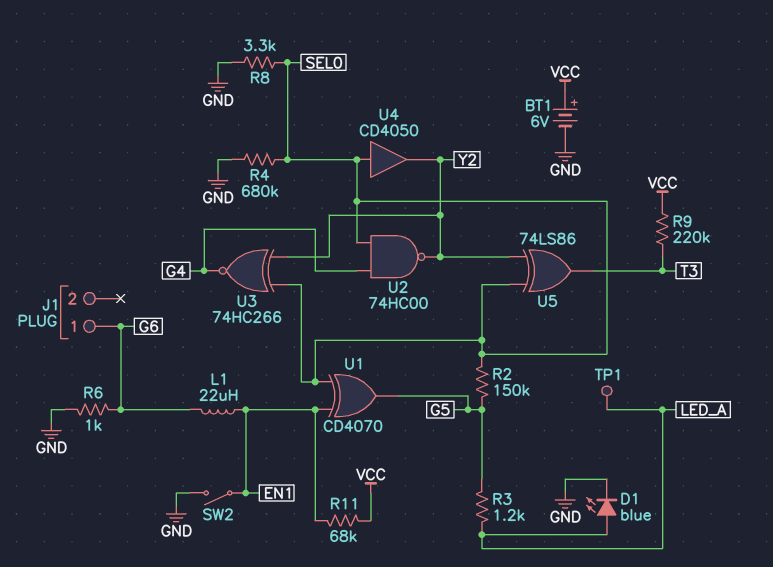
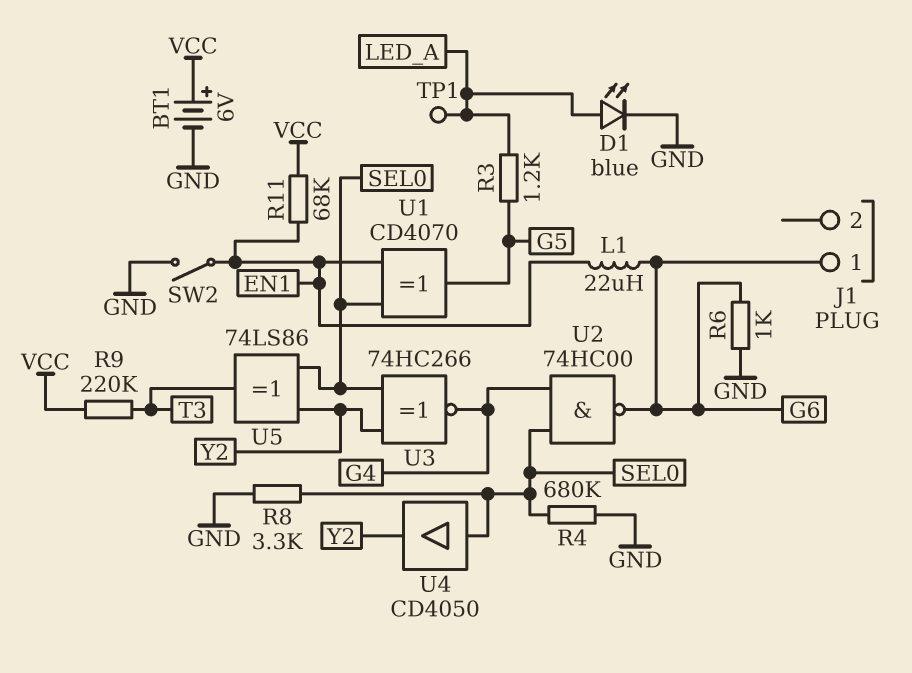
R2: 150k (G5, SEL0) -> none
U2: NAND 74HC00 (in G4, in SEL0, out Y2) -> NAND 74HC00 (in G4, in SEL0, out G6)

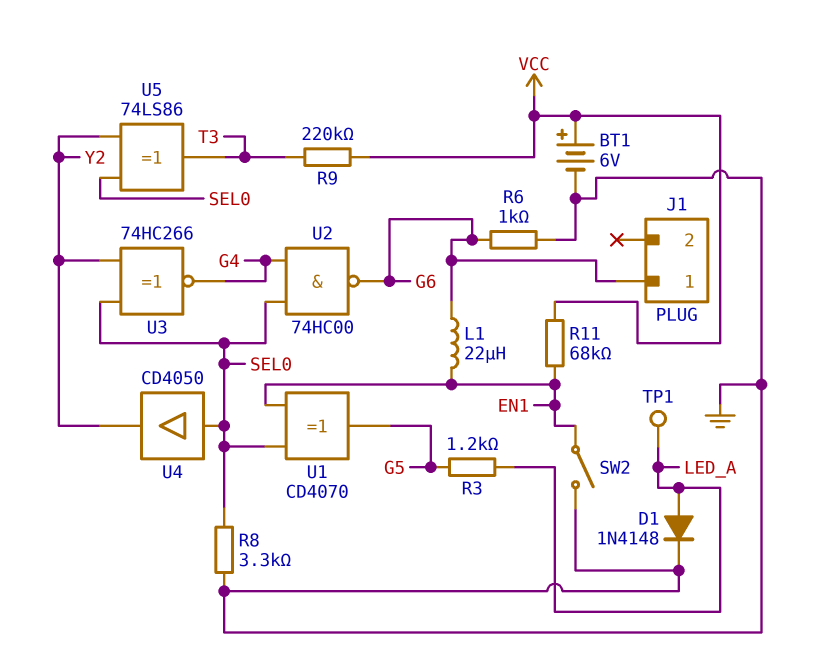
D1: LED blue (A LED_A, K GND) -> diode 1N4148 (A LED_A, K GND)
R4: 680k (GND, SEL0) -> none

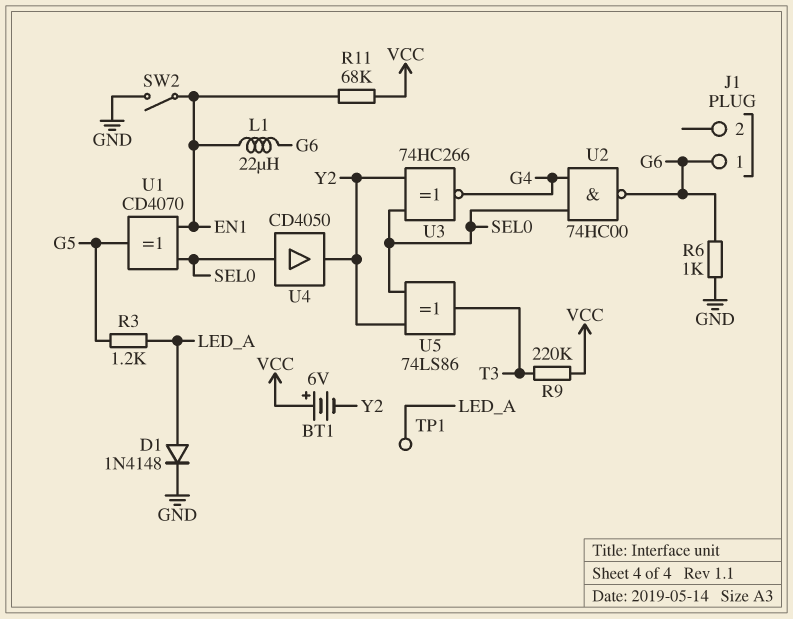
BT1: 6V (plus VCC, minus GND) -> 6V (plus VCC, minus Y2)
R8: 3.3k (GND, SEL0) -> none

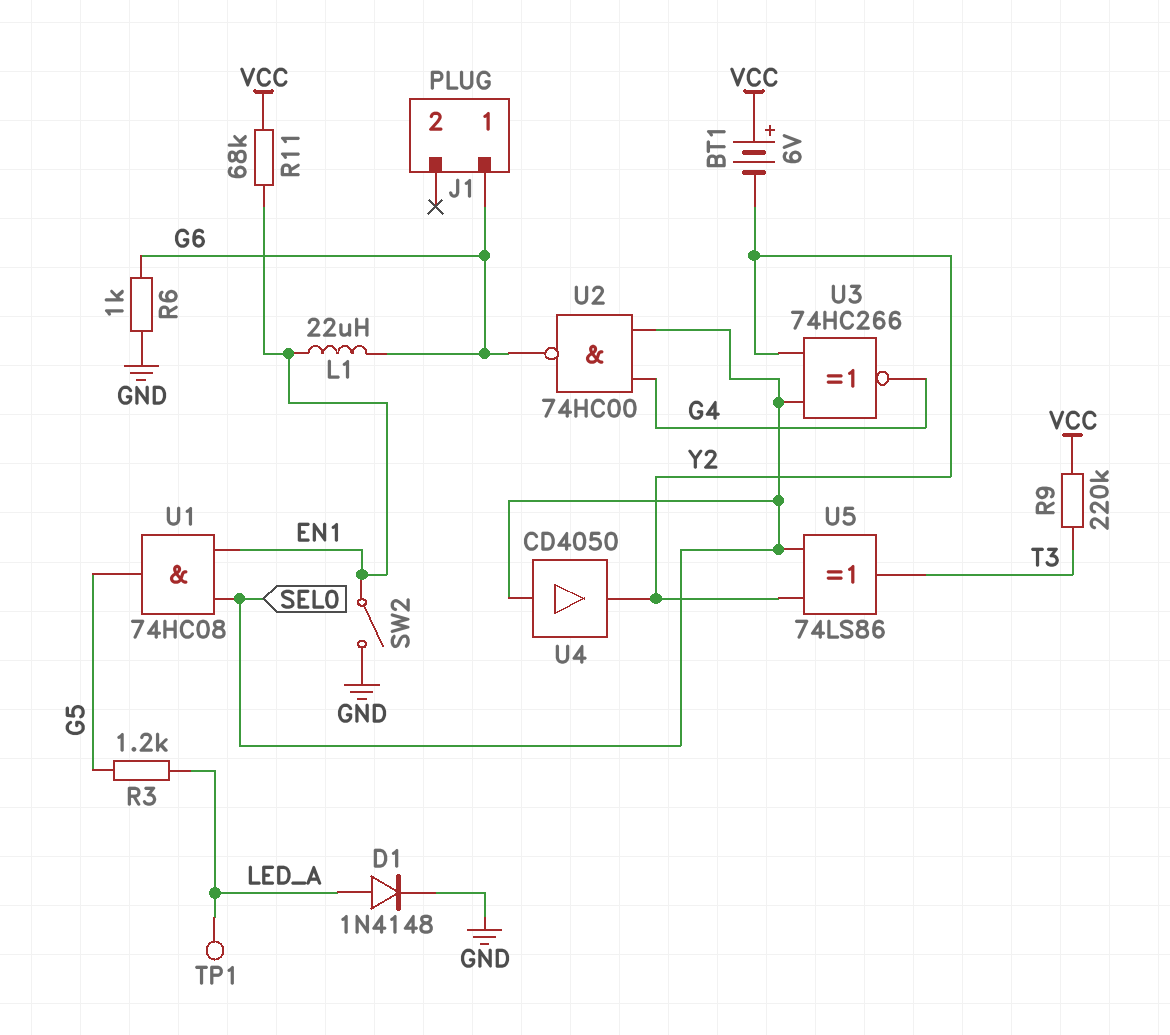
U1: XOR CD4070 (in EN1, in SEL0, out G5) -> AND 74HC08 (in EN1, in SEL0, out G5)

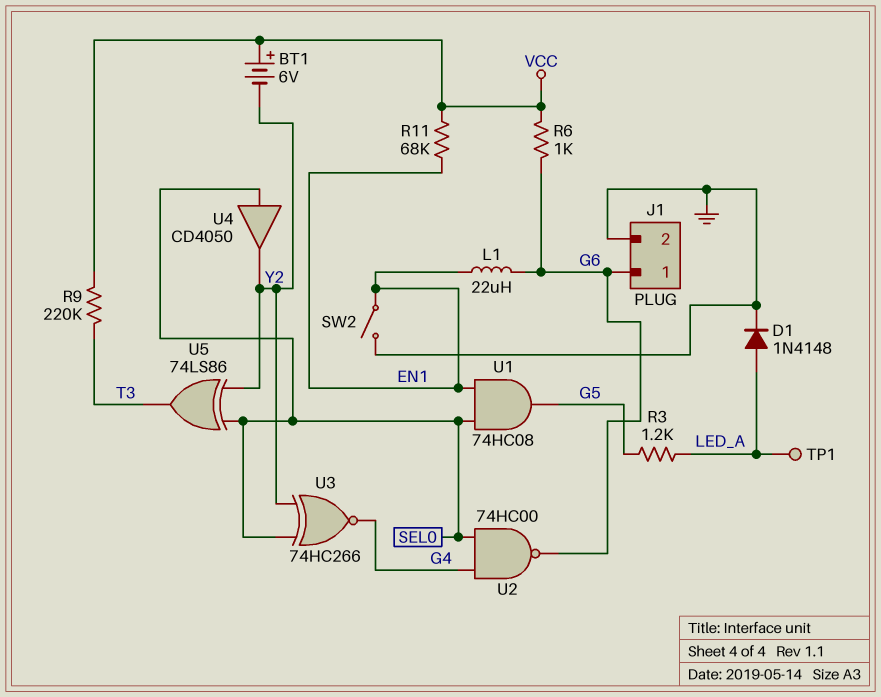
J1 pin 2: none -> GND
R6: 1k (G6, GND) -> 1k (G6, VCC)

